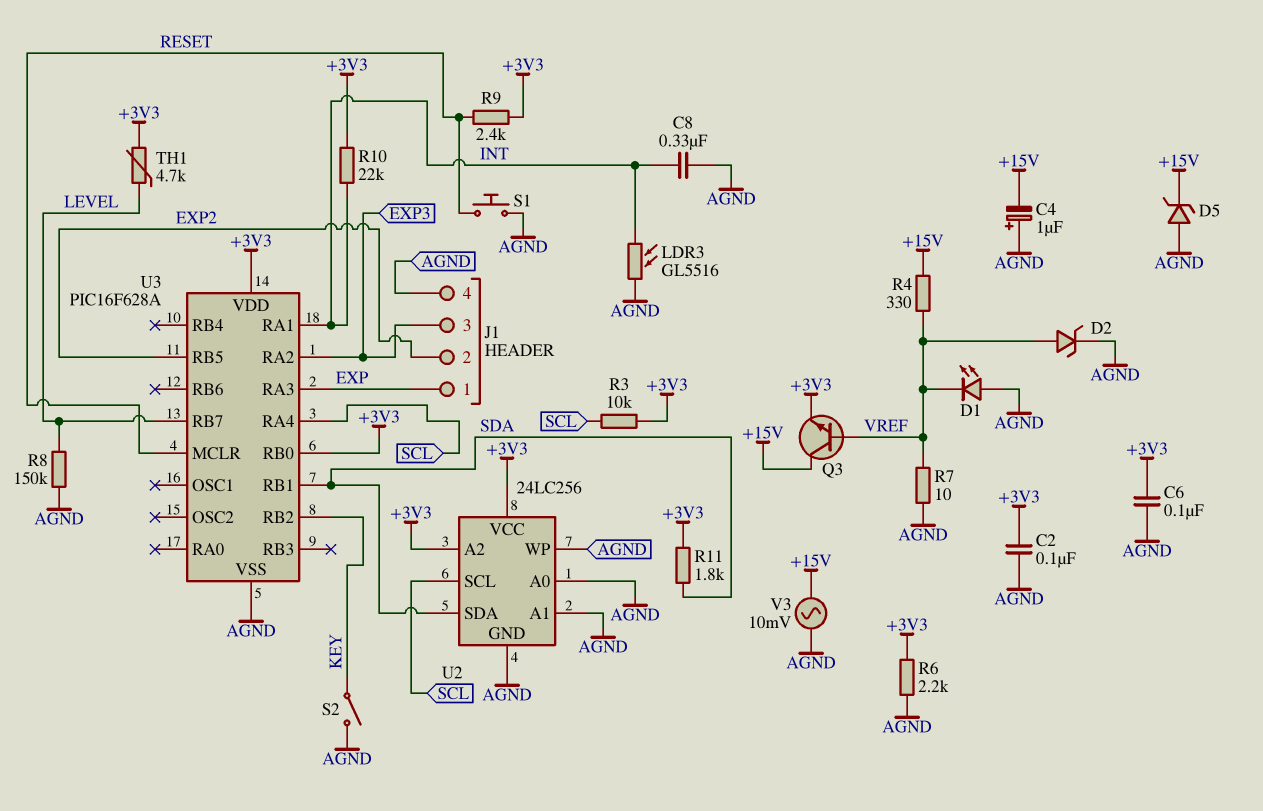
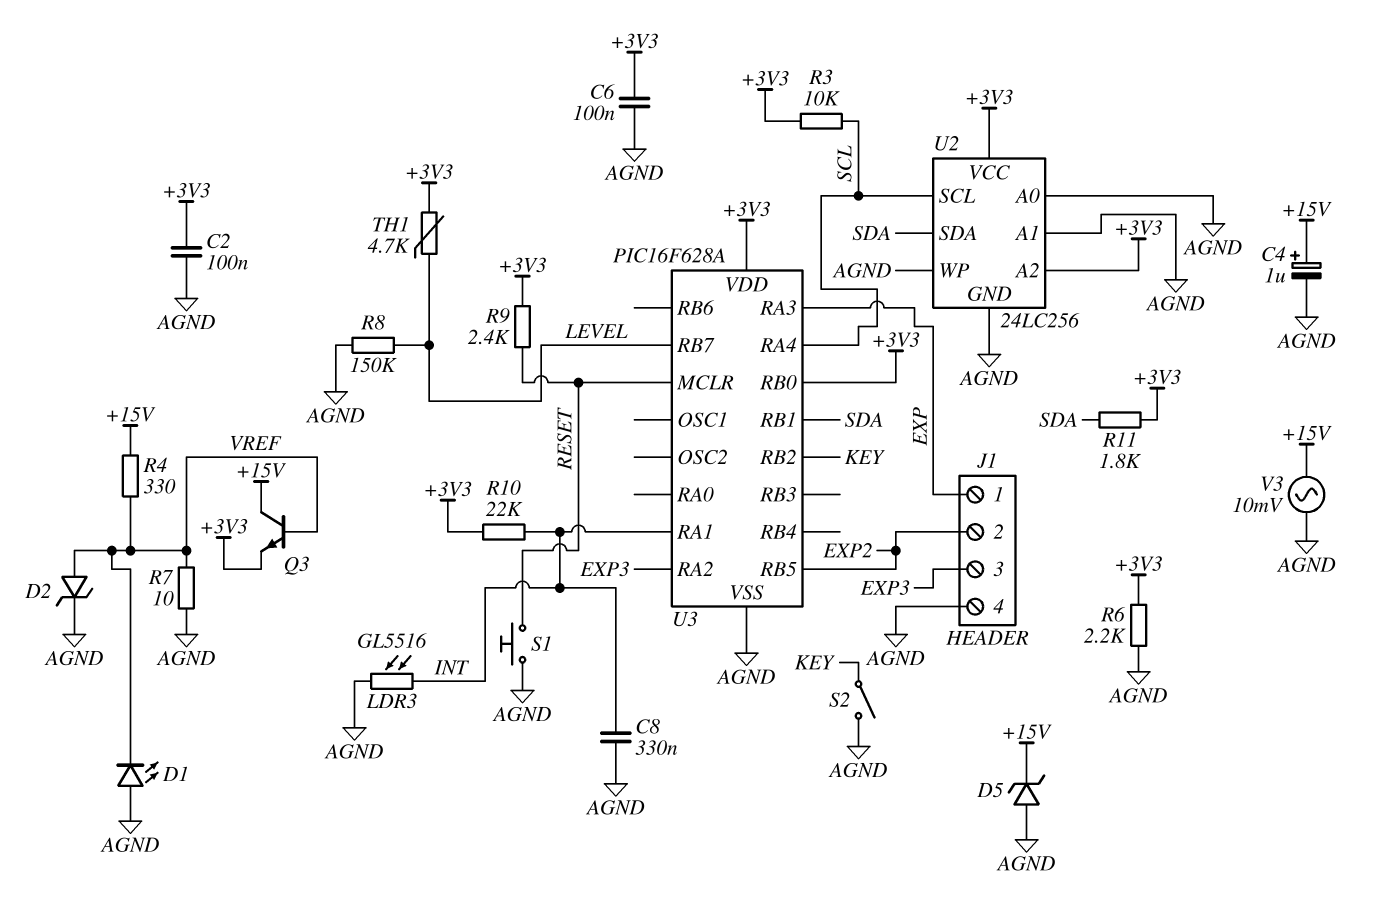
C4: 1uF (plus AGND, minus +15V) -> 1uF (plus +15V, minus AGND)

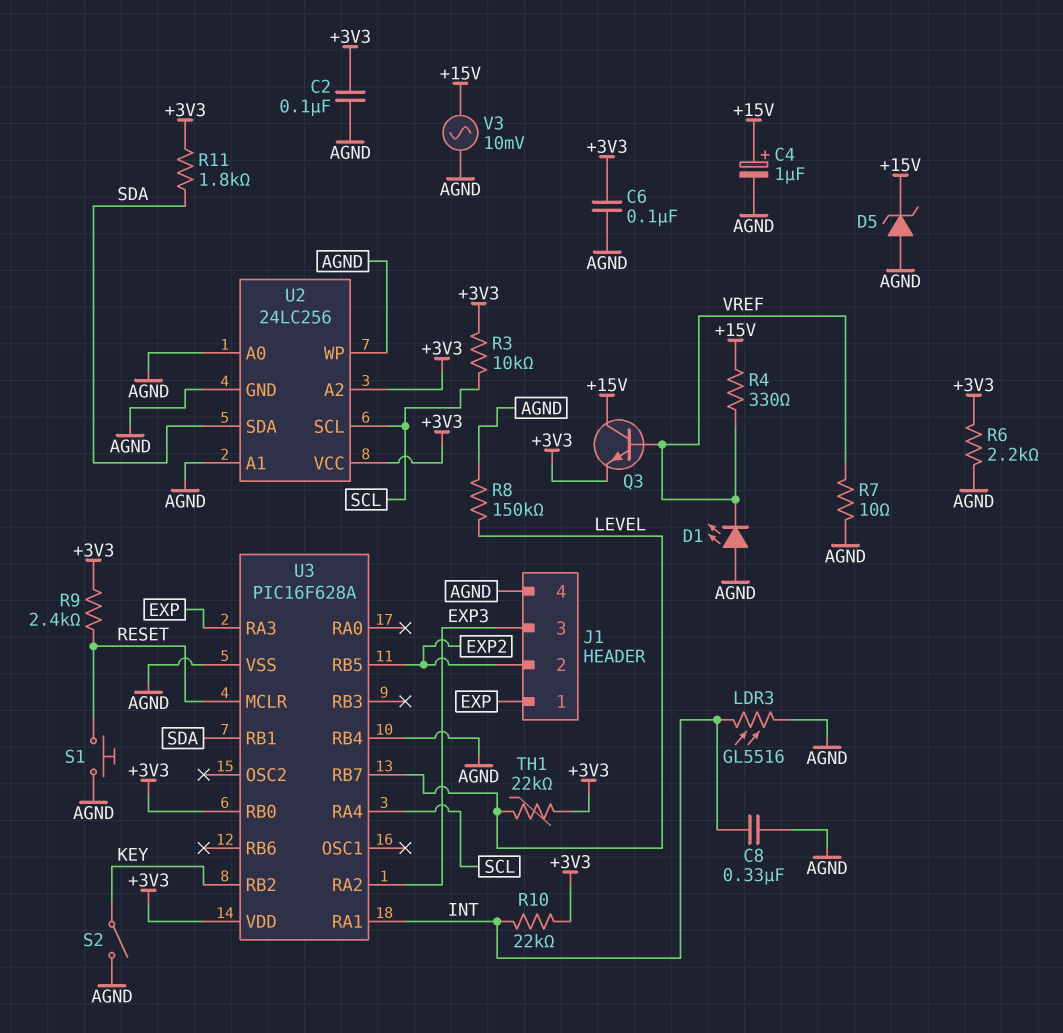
D2: zener (A VREF, K AGND) -> none
TH1: 4.7k (+3V3, LEVEL) -> 22k (+3V3, LEVEL)
U3 pin RB4: none -> AGND

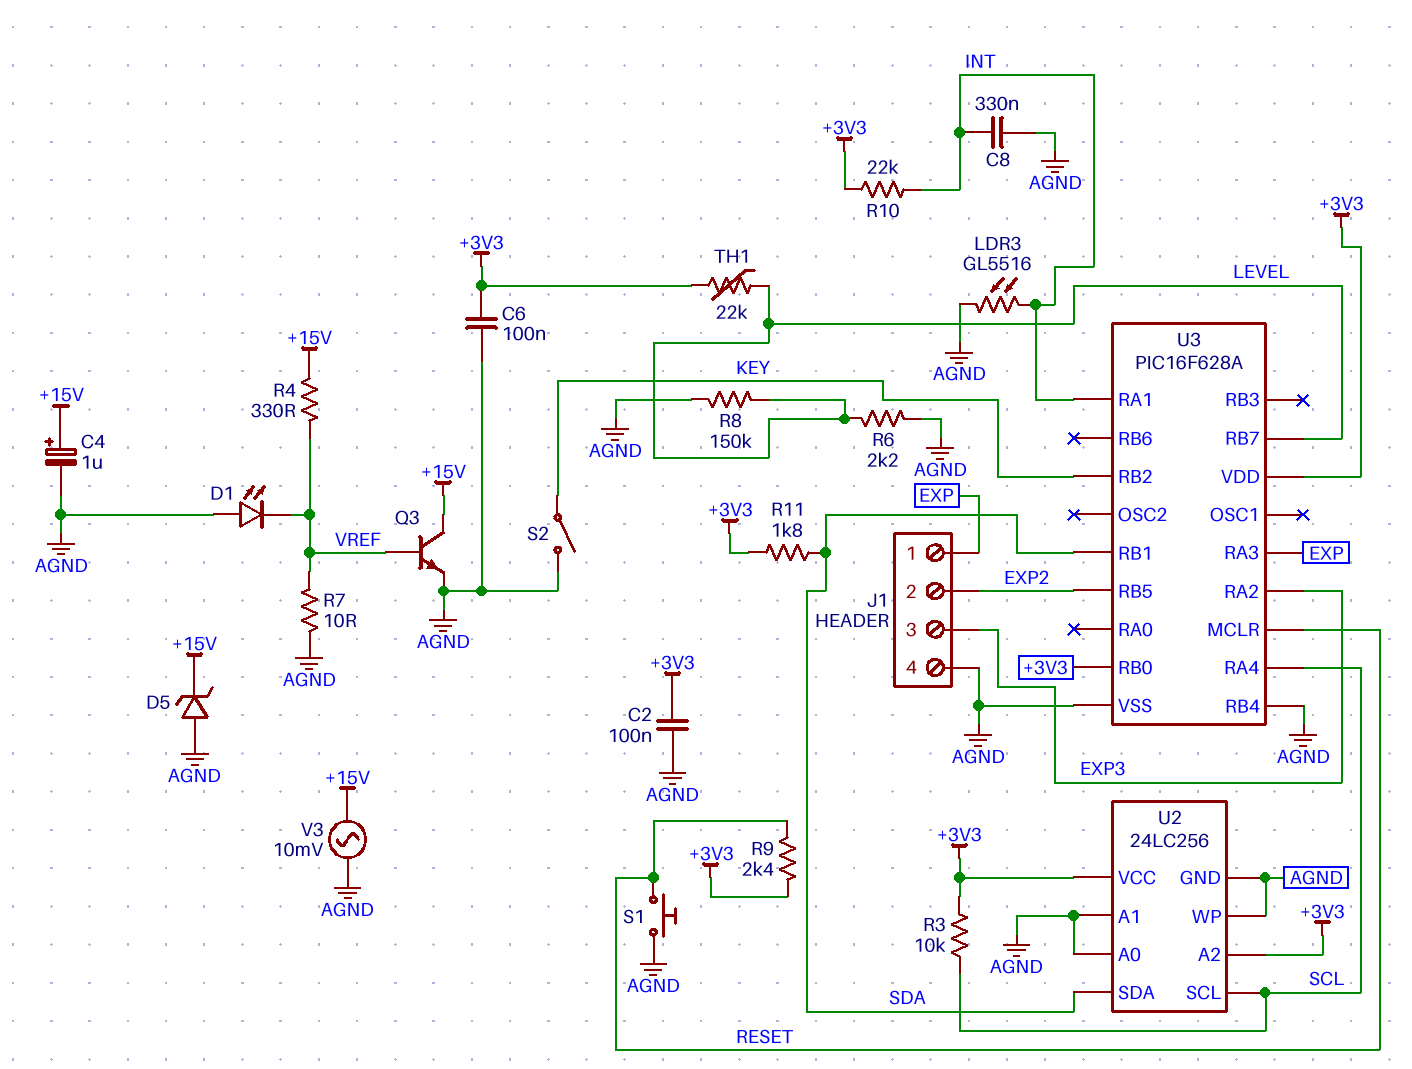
Q3: NPN (B VREF, C +15V, E +3V3) -> NPN (B VREF, C +15V, E AGND)
R6: 2.2k (+3V3, AGND) -> 2.2k (AGND, LEVEL)

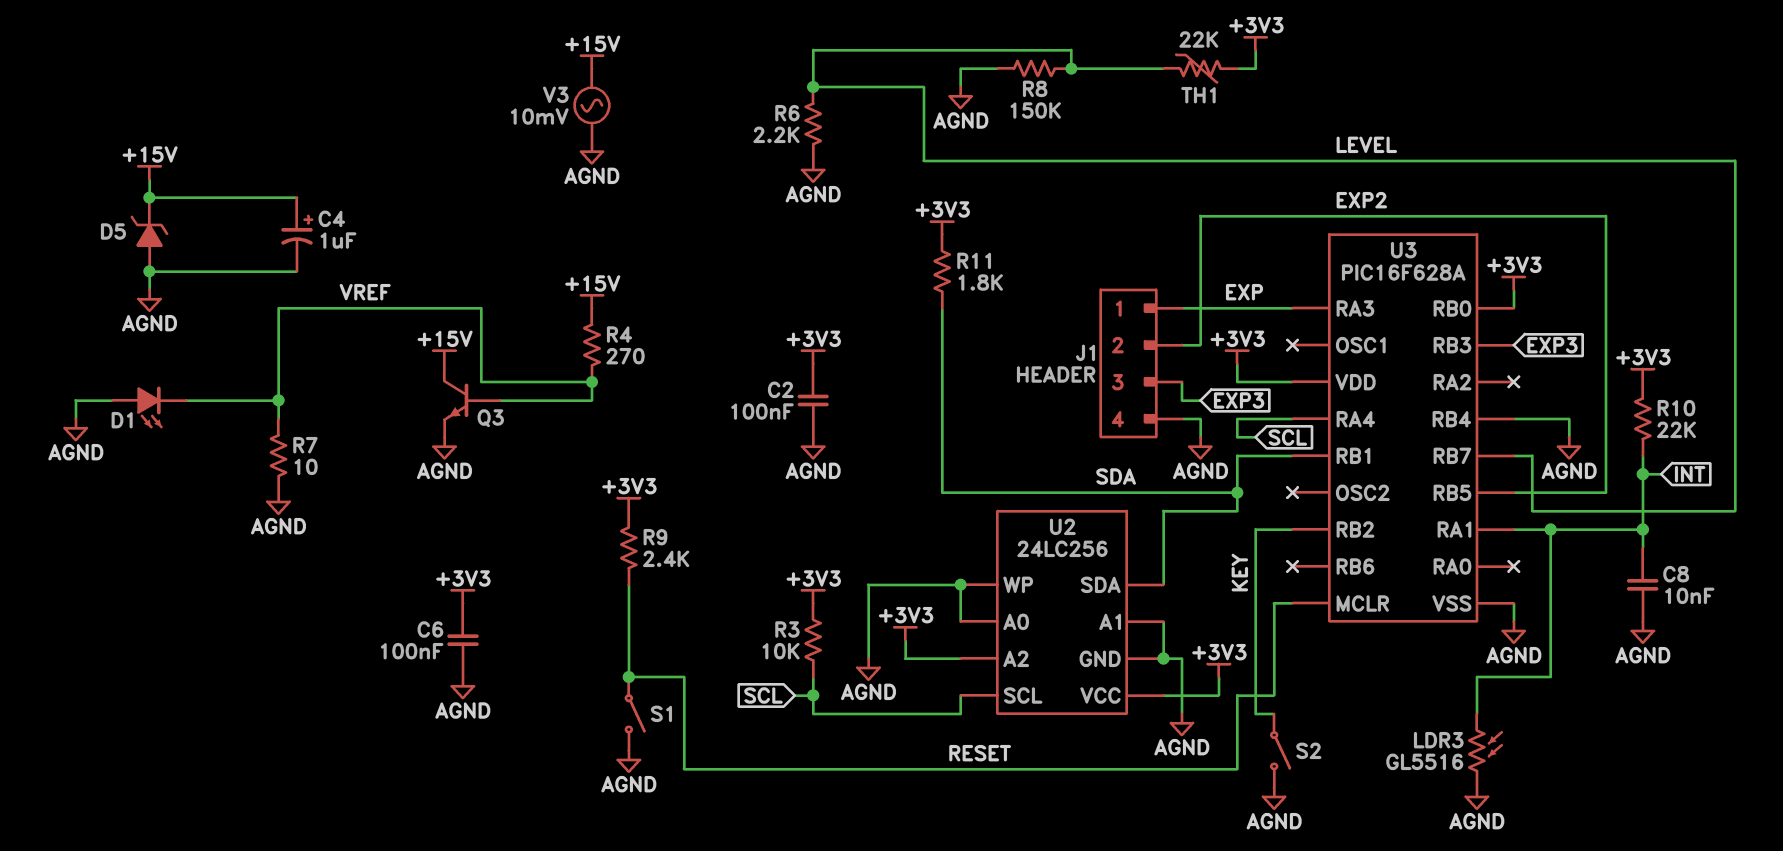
C8: 330nF (AGND, INT) -> 10nF (AGND, INT)
R4: 330 (+15V, VREF) -> 270 (+15V, VREF)
S1: button (AGND, RESET) -> switch (AGND, RESET)
U3 pin RA2: EXP3 -> none
U3 pin RB3: none -> EXP3

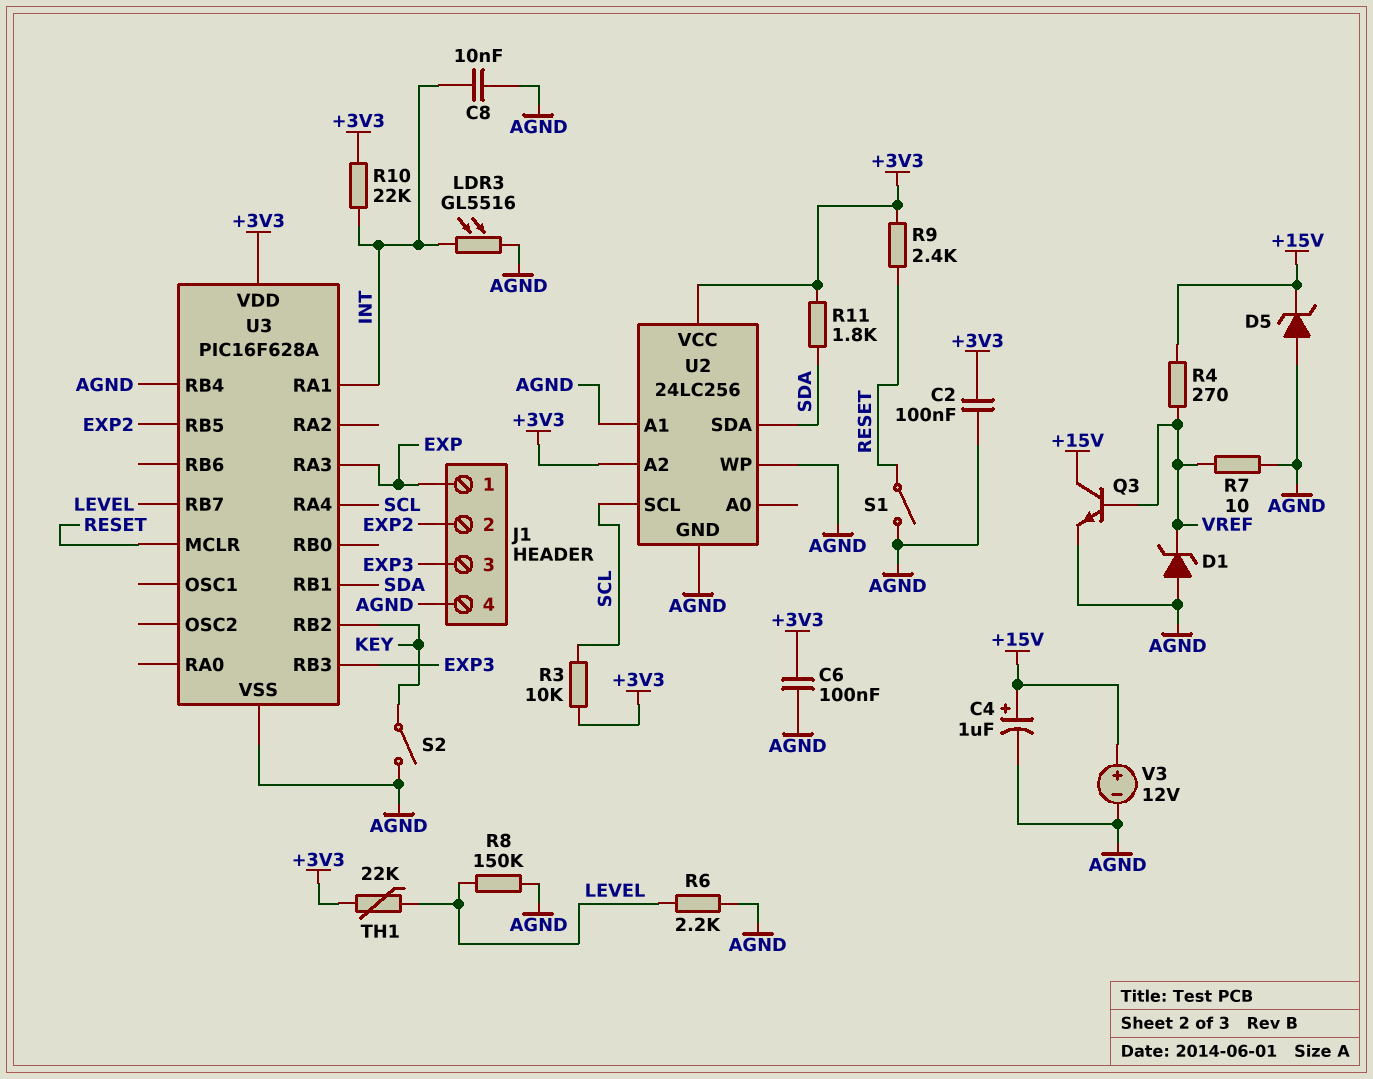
D1: LED (A AGND, K VREF) -> zener (A AGND, K VREF)
U2 pin A0: AGND -> none
U3 pin RB0: +3V3 -> none
V3: AC 10mV (+15V, AGND) -> 12V (plus +15V, minus AGND)

